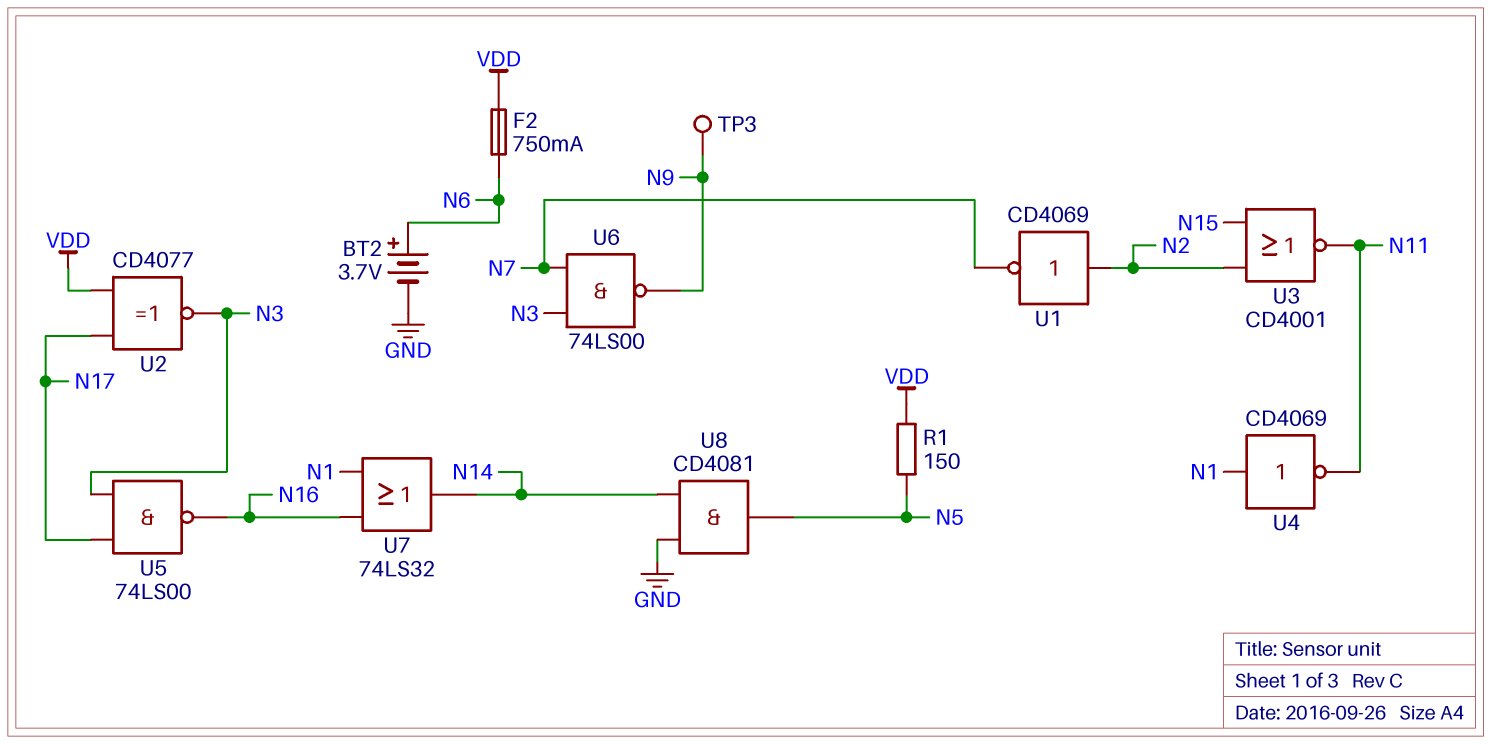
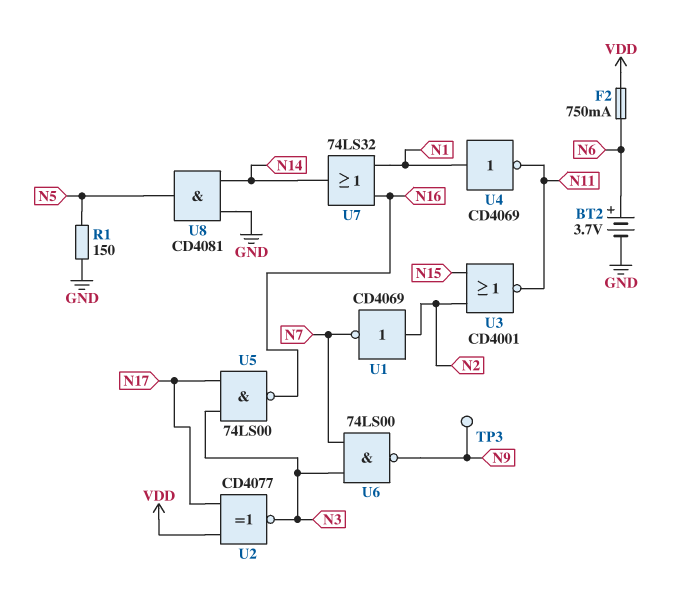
R1: 150 (N5, VDD) -> 150 (GND, N5)

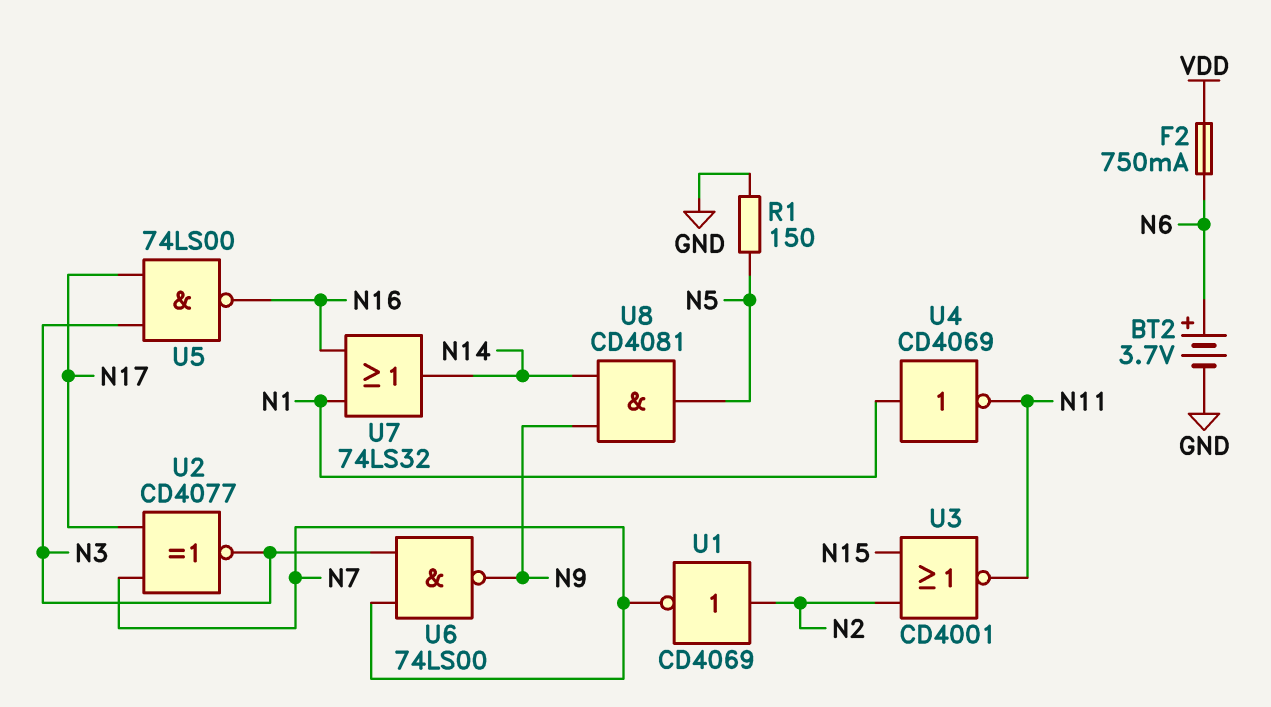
TP3: test point (N9) -> none
U2: XNOR CD4077 (in N17, in VDD, out N3) -> XNOR CD4077 (in N7, in N17, out N3)
U8: AND CD4081 (in GND, in N14, out N5) -> AND CD4081 (in N9, in N14, out N5)

